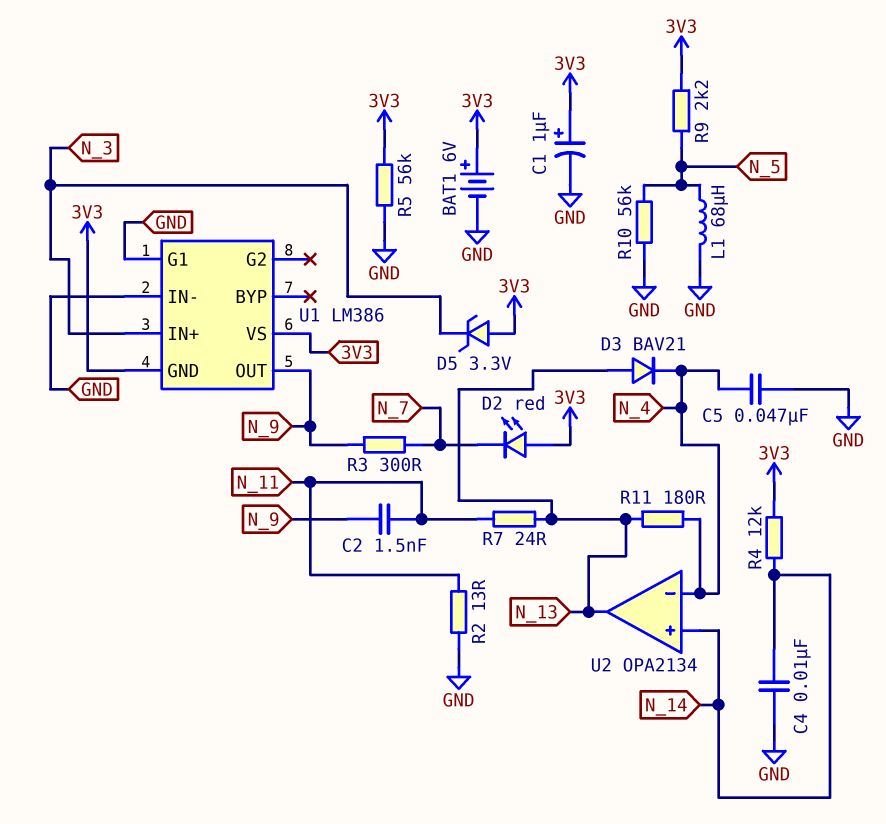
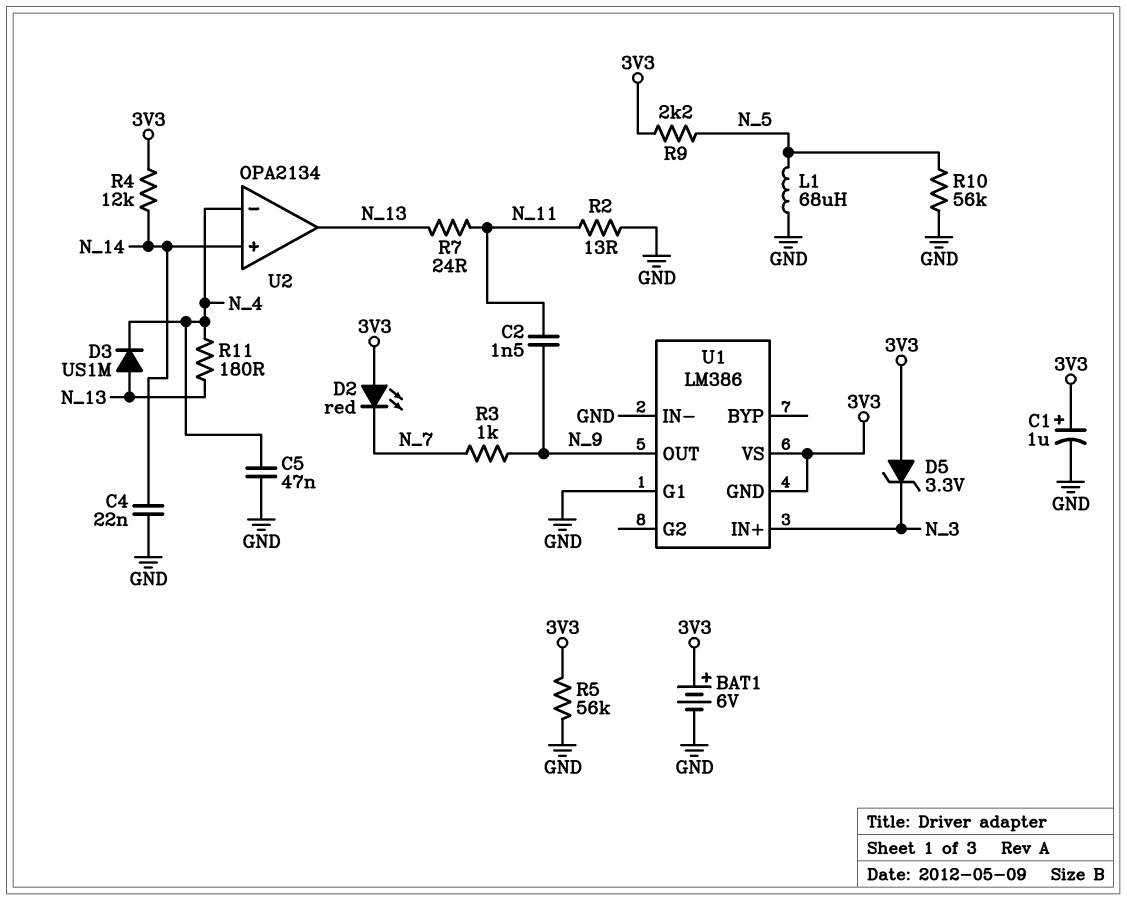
C4: 10nF (GND, N_14) -> 22nF (GND, N_14)
D3: diode BAV21 (A N_13, K N_4) -> diode US1M (A N_13, K N_4)
R3: 300 (N_7, N_9) -> 1k (N_7, N_9)

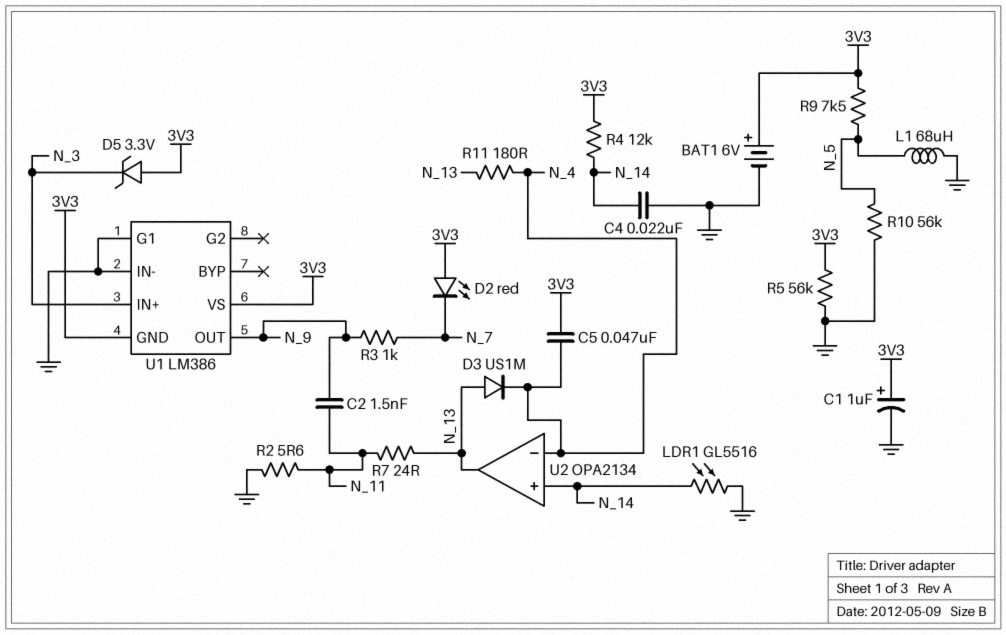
C5: 47nF (GND, N_4) -> 47nF (3V3, N_4)
LDR1: none -> GL5516 (GND, N_14)
R2: 13 (GND, N_11) -> 5.6 (GND, N_11)
R9: 2.2k (3V3, N_5) -> 7.5k (3V3, N_5)

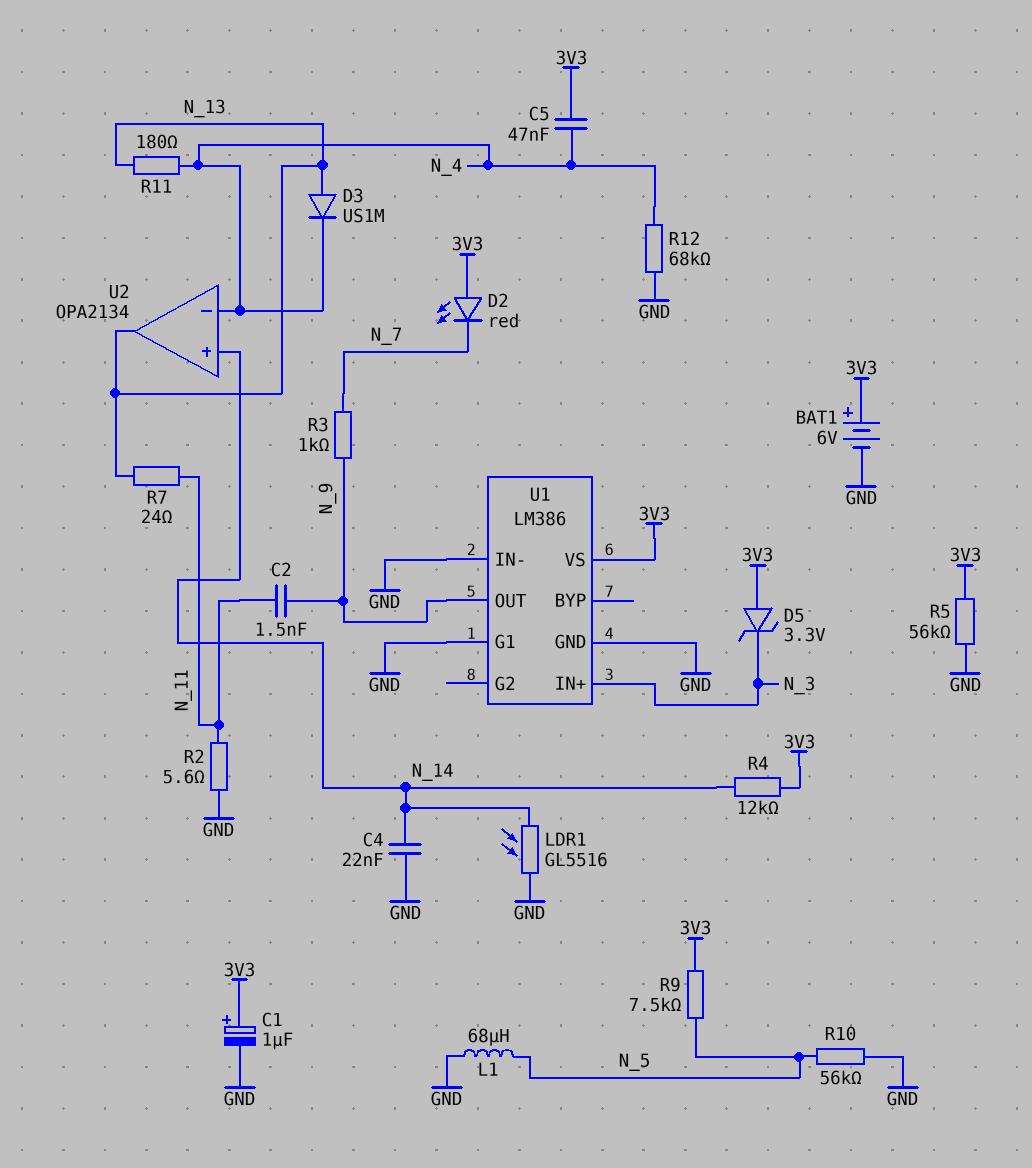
R12: none -> 68k (GND, N_4)
U1 pin GND: 3V3 -> GND

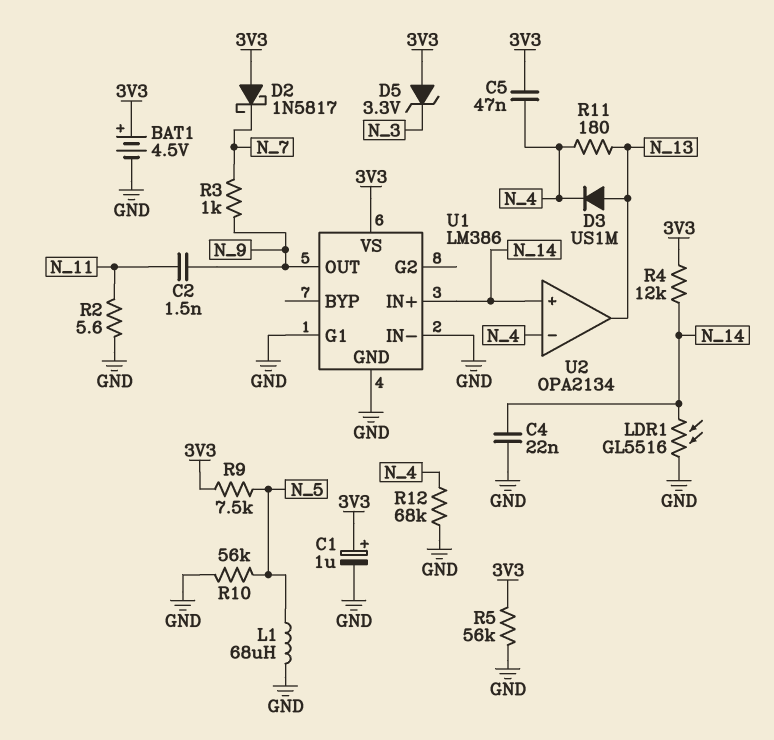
BAT1: 6V (plus 3V3, minus GND) -> 4.5V (plus 3V3, minus GND)
D2: LED red (A 3V3, K N_7) -> schottky 1N5817 (A 3V3, K N_7)
R7: 24 (N_11, N_13) -> none
U1 pin IN+: N_3 -> N_14

